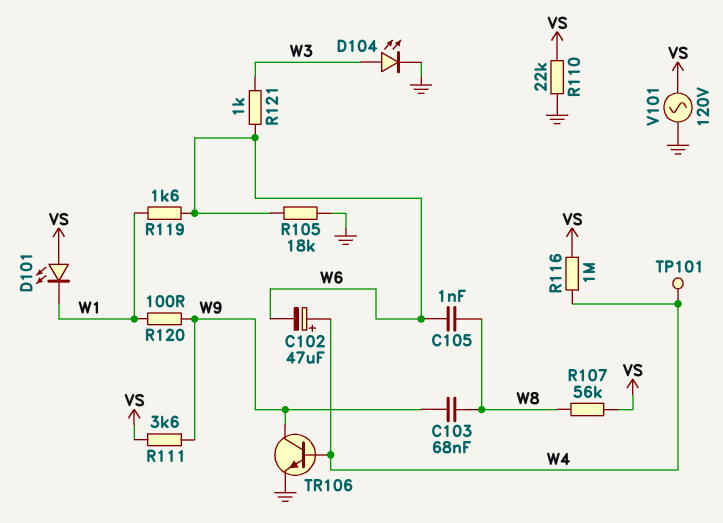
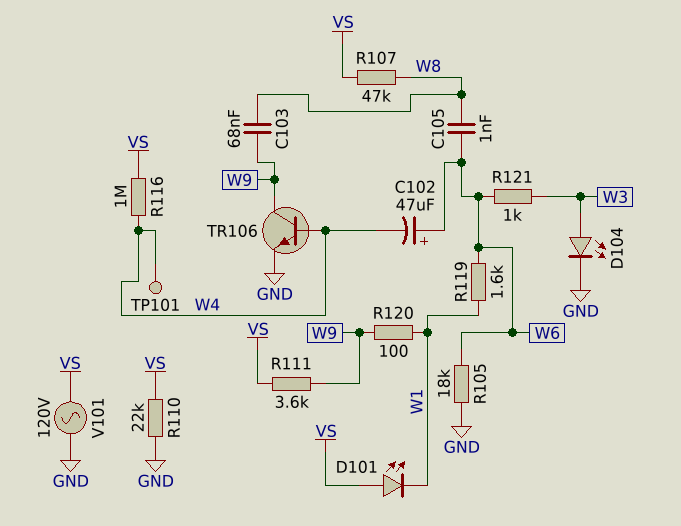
C102: 47uF (plus W4, minus W6) -> 47uF (plus W6, minus W4)
R107: 56k (VS, W8) -> 47k (VS, W8)

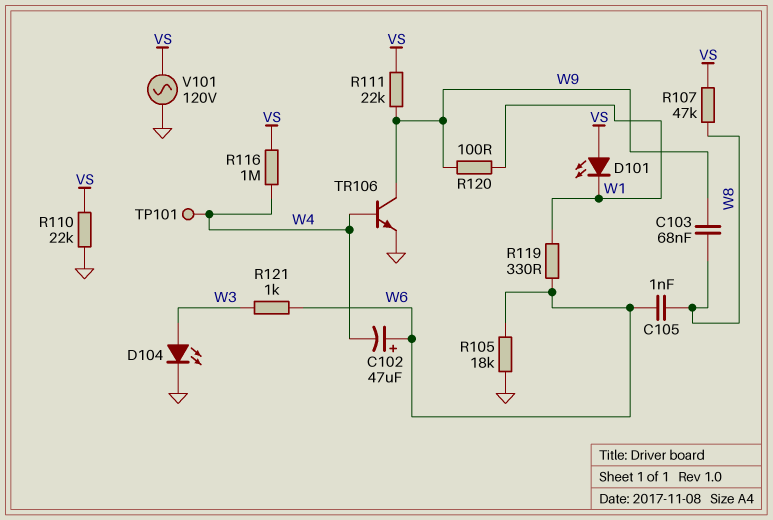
R111: 3.6k (VS, W9) -> 22k (VS, W9)
R119: 1.6k (W1, W6) -> 330 (W1, W6)

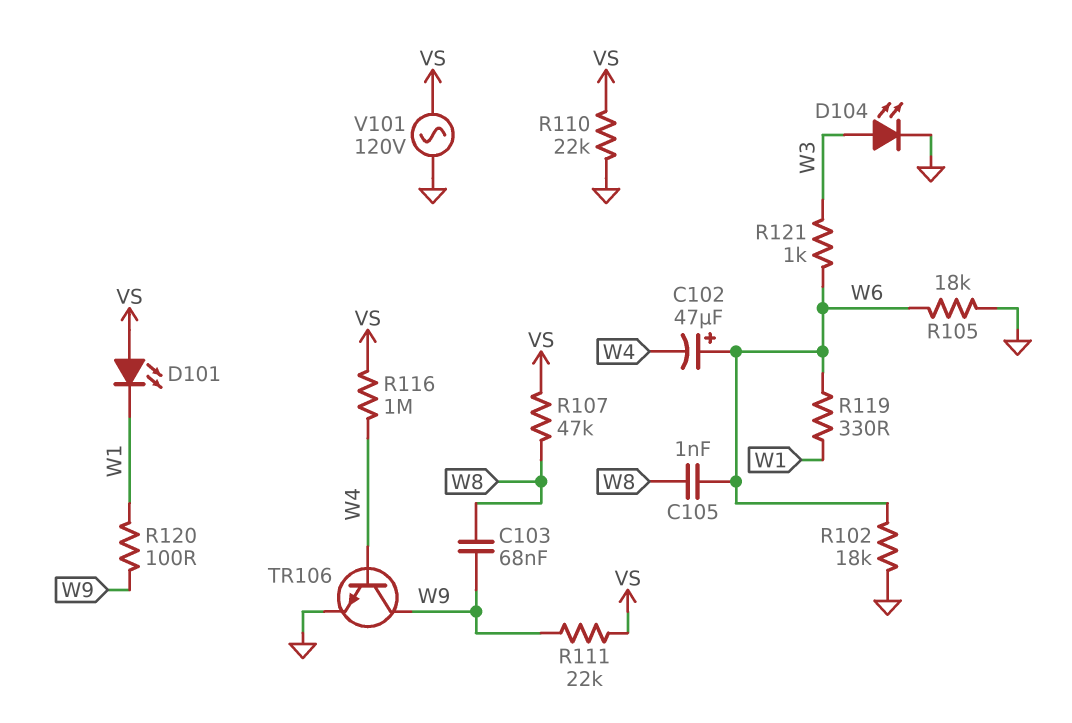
R102: none -> 18k (GND, W6)
TP101: test point (W4) -> none

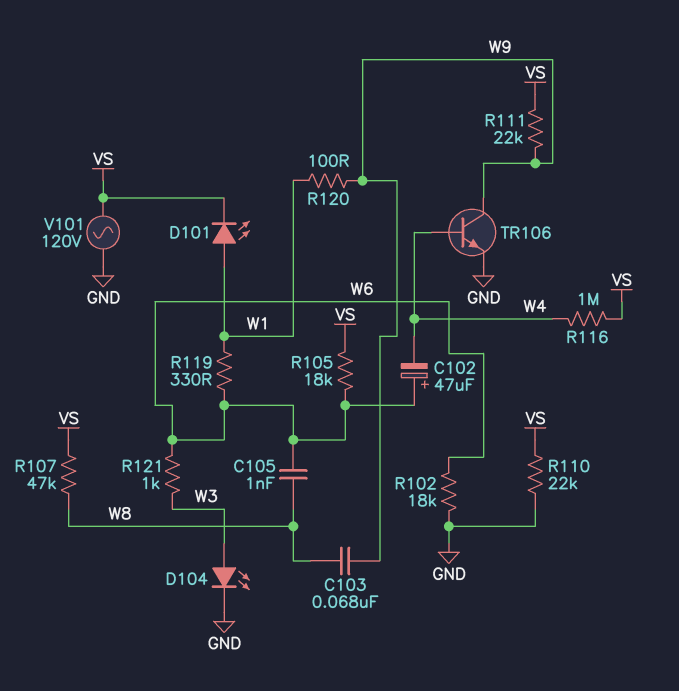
D101: LED (A VS, K W1) -> LED (A W1, K VS)
R105: 18k (GND, W6) -> 18k (VS, W6)

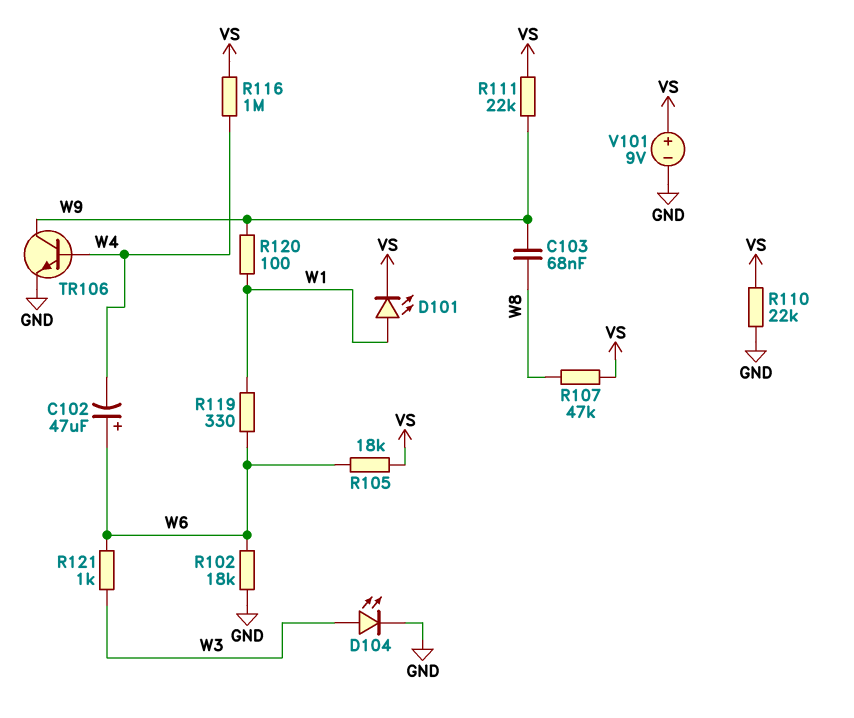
C105: 1nF (W6, W8) -> none
V101: AC 120V (GND, VS) -> 9V (plus VS, minus GND)

